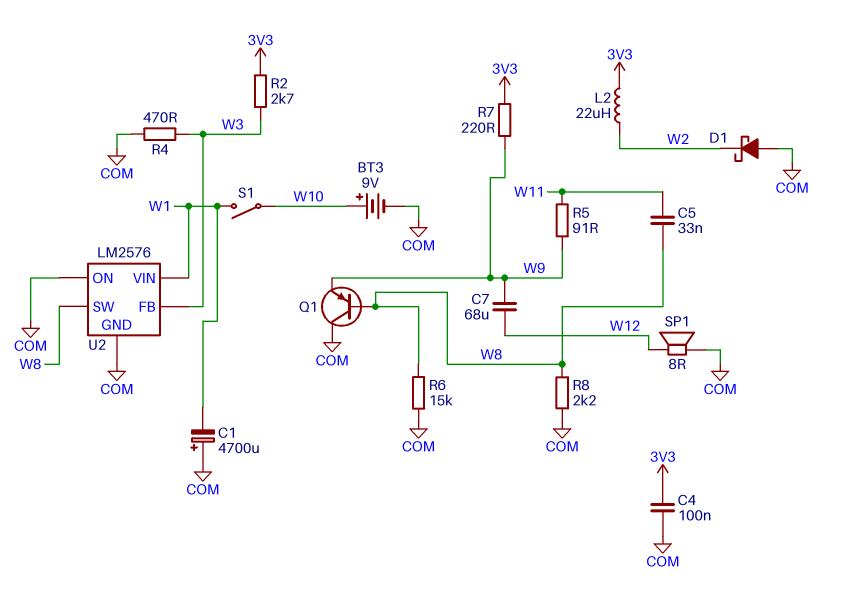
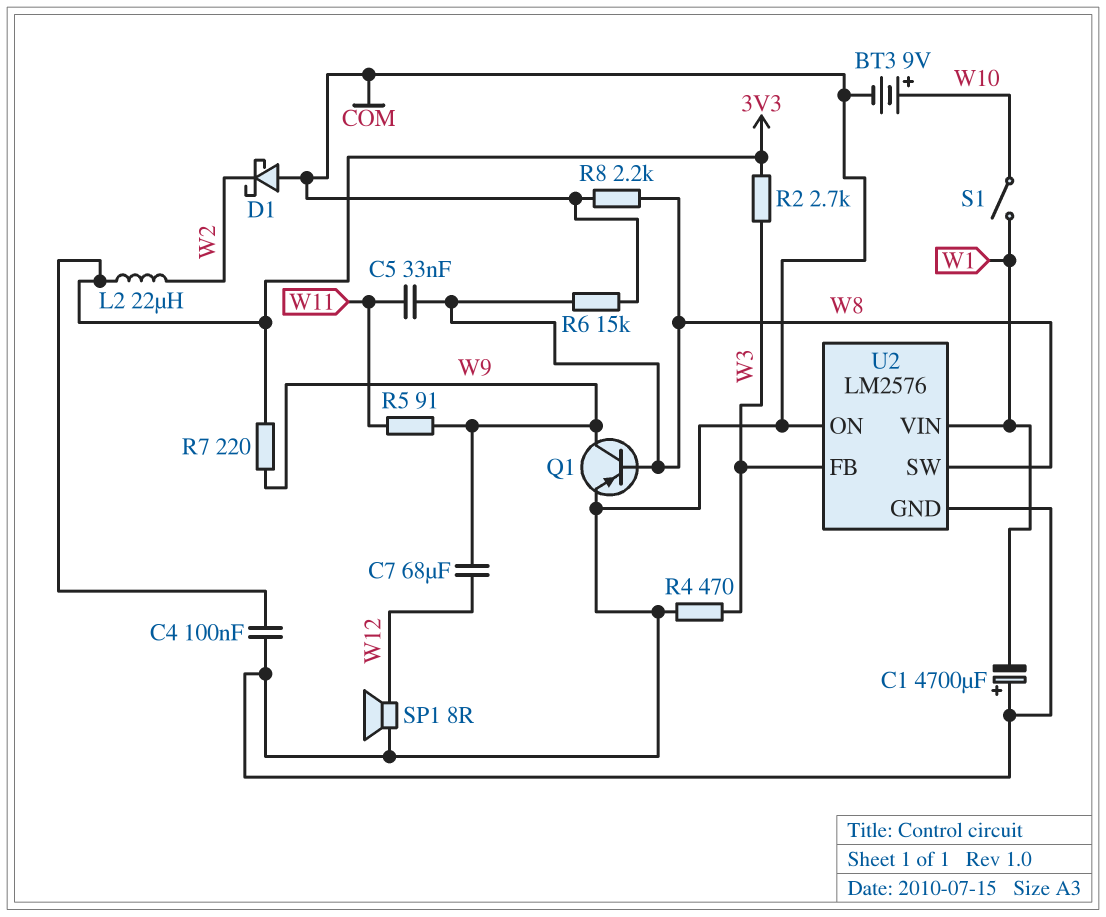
Q1: PNP (B W8, C COM, E W9) -> PNP (B W8, C W9, E COM)

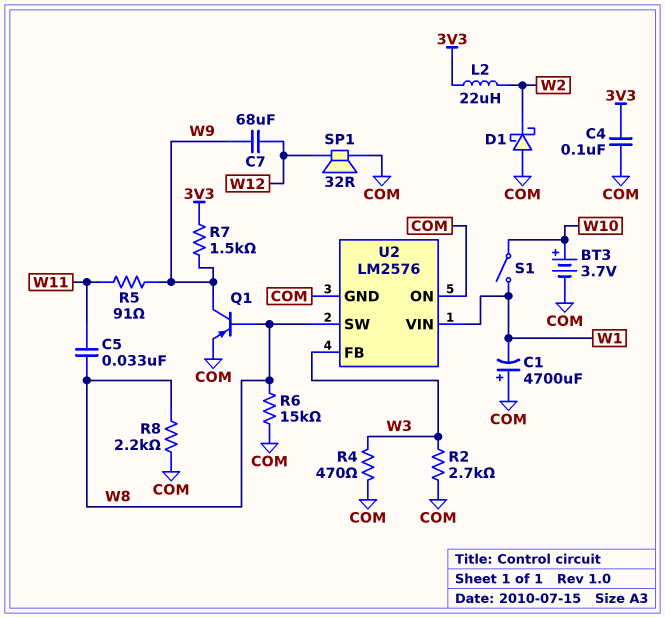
BT3: 9V (plus W10, minus COM) -> 3.7V (plus W10, minus COM)
R2: 2.7k (3V3, W3) -> 2.7k (COM, W3)
R7: 220 (3V3, W9) -> 1.5k (3V3, W9)
SP1: speaker 8R (COM, W12) -> speaker 32R (COM, W12)

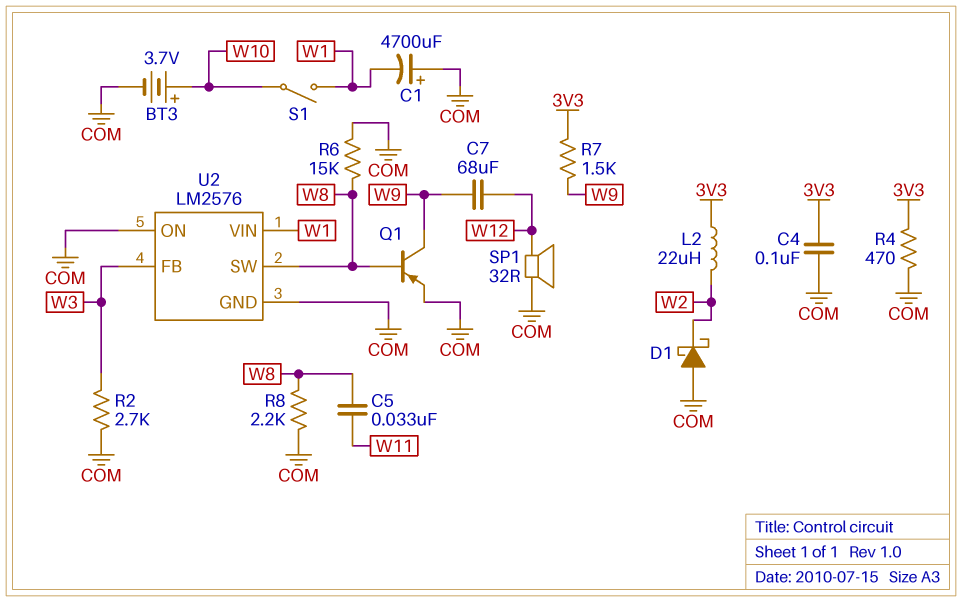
R4: 470 (COM, W3) -> 470 (3V3, COM)
R5: 91 (W9, W11) -> none

